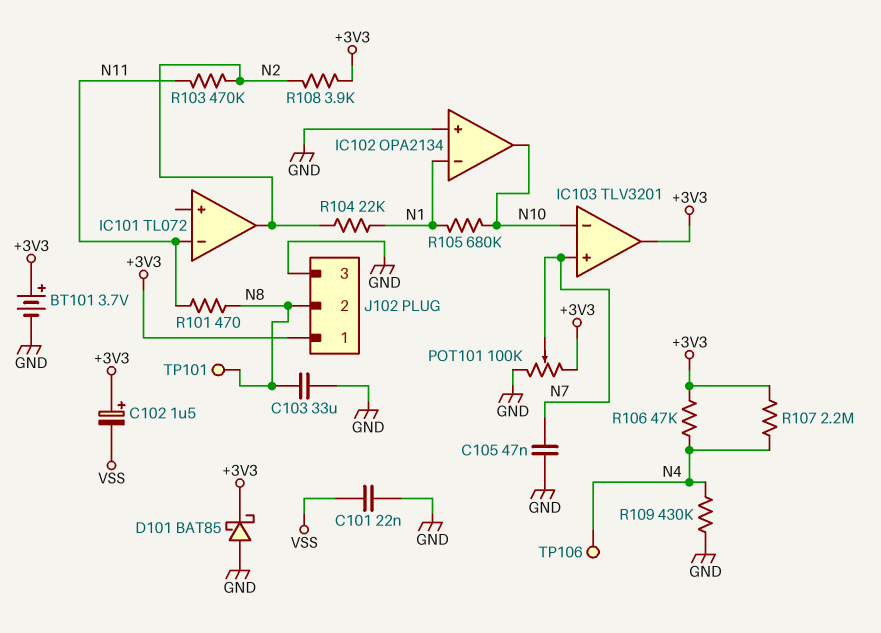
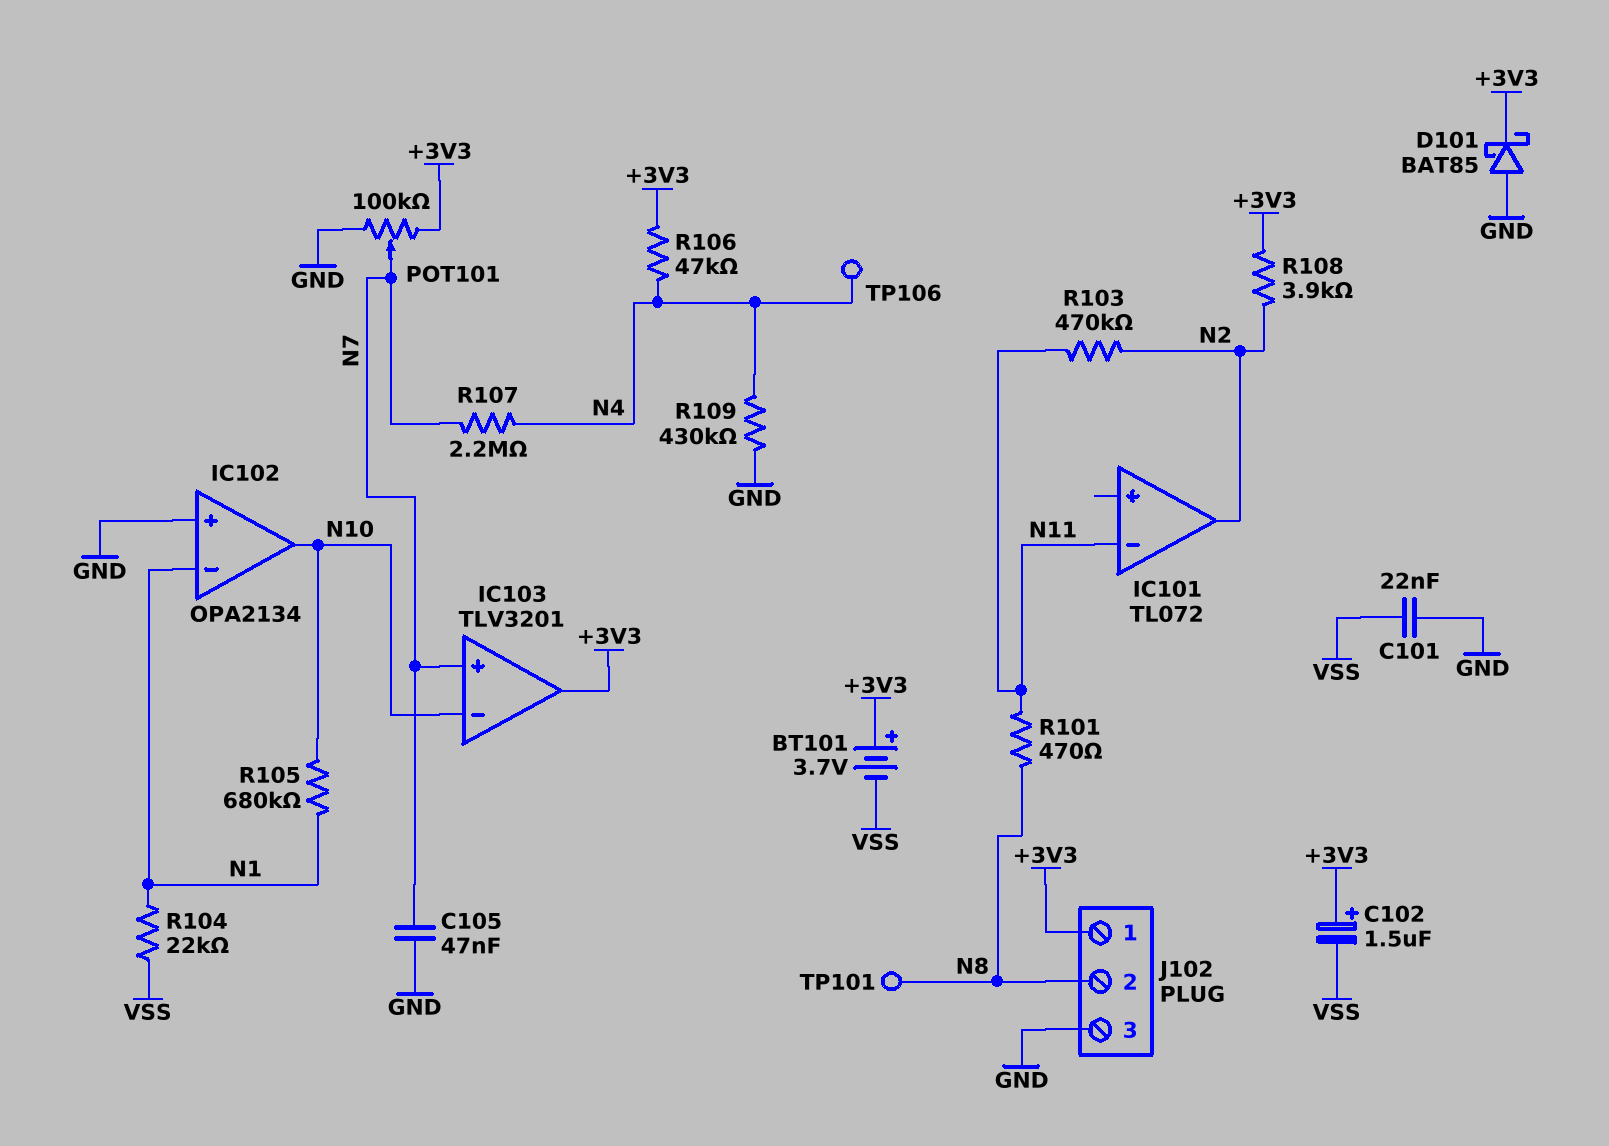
BT101: 3.7V (plus +3V3, minus GND) -> 3.7V (plus +3V3, minus VSS)
C103: 33uF (GND, N8) -> none
R104: 22k (N1, N2) -> 22k (N1, VSS)
R107: 2.2M (+3V3, N4) -> 2.2M (N4, N7)

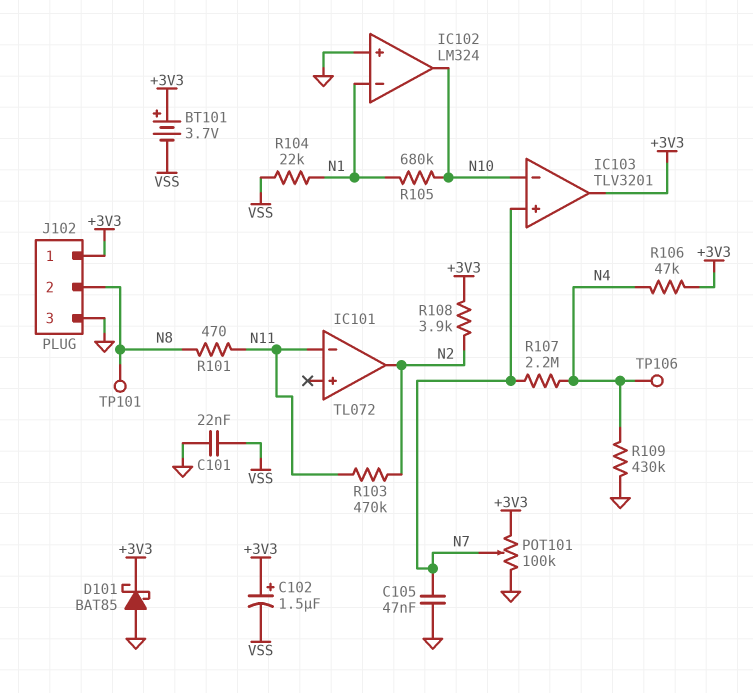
IC102: OPA2134 -> LM324

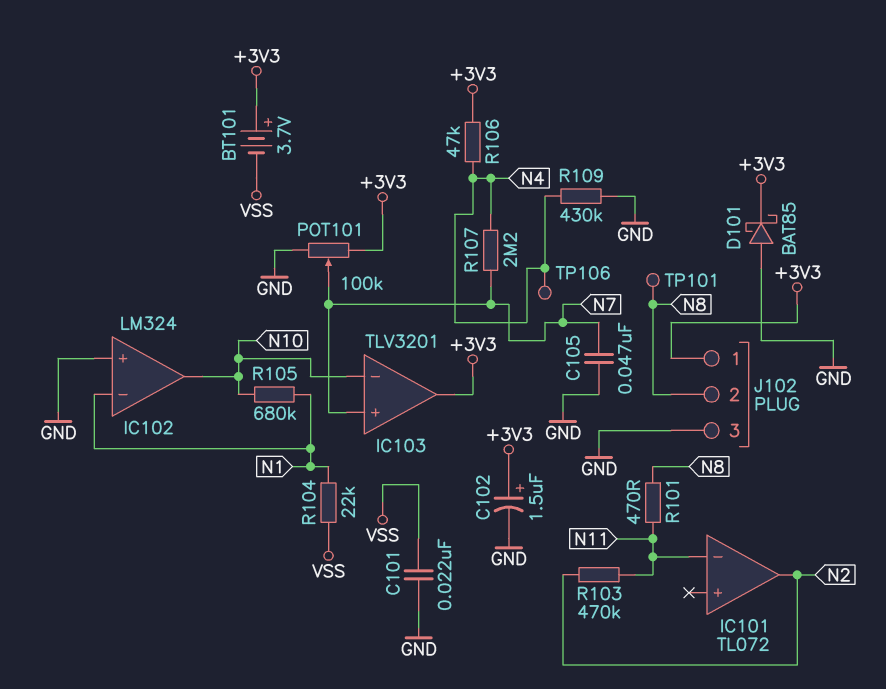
C102: 1.5uF (plus +3V3, minus VSS) -> 1.5uF (plus +3V3, minus GND)
R108: 3.9k (+3V3, N2) -> none

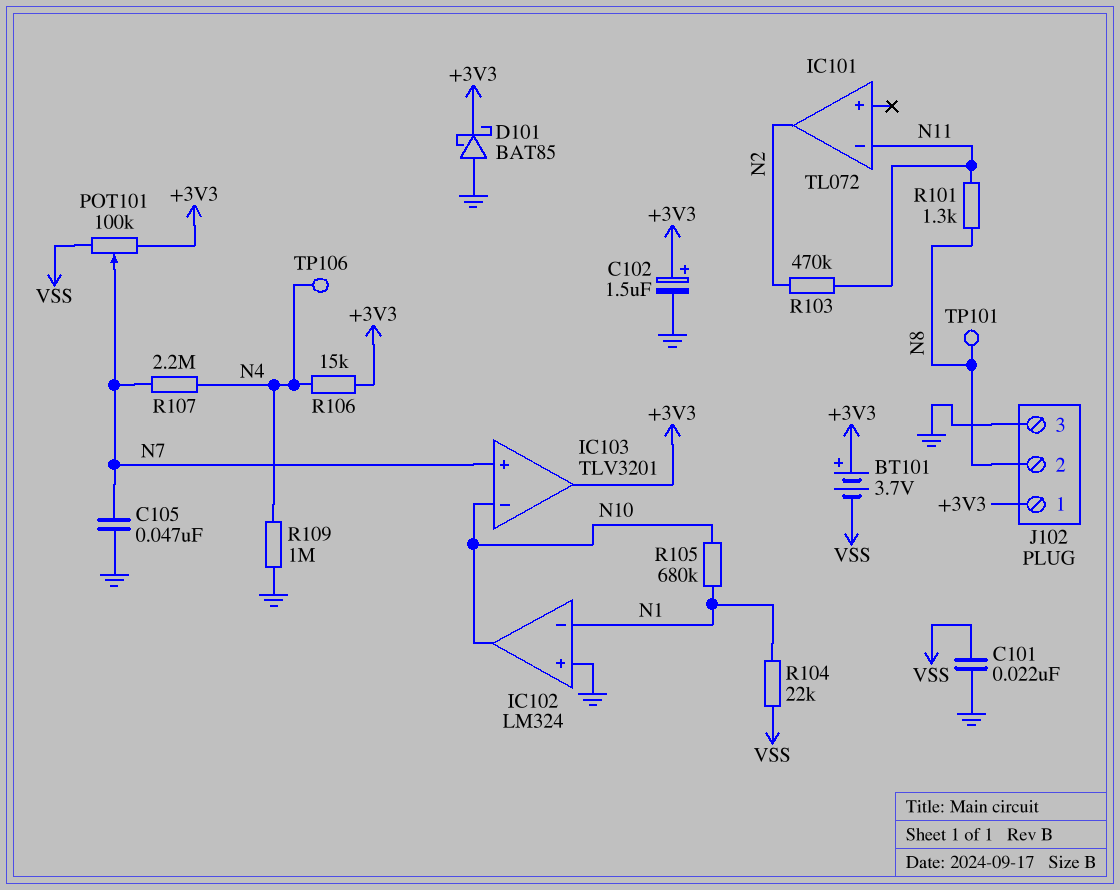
POT101: 100k (+3V3, GND, wiper N7) -> 100k (+3V3, VSS, wiper N7)
R101: 470 (N8, N11) -> 1.3k (N8, N11)
R106: 47k (+3V3, N4) -> 15k (+3V3, N4)
R109: 430k (GND, N4) -> 1M (GND, N4)

